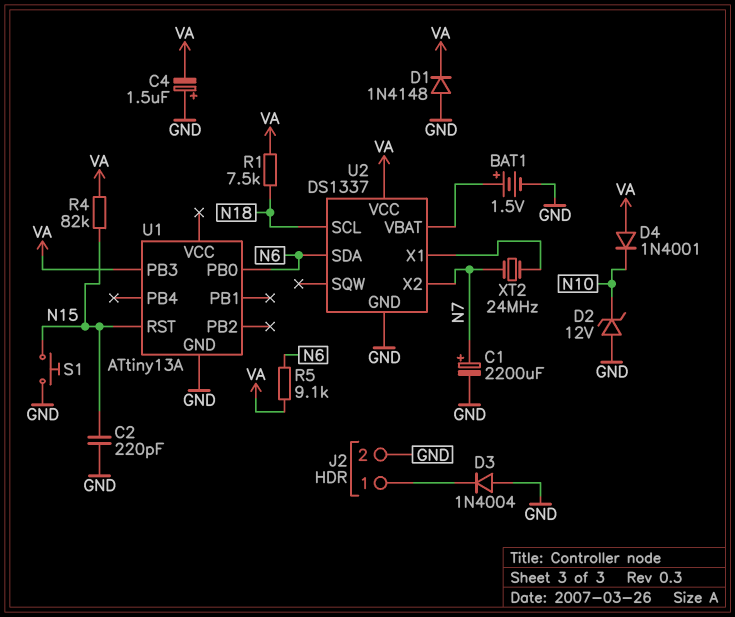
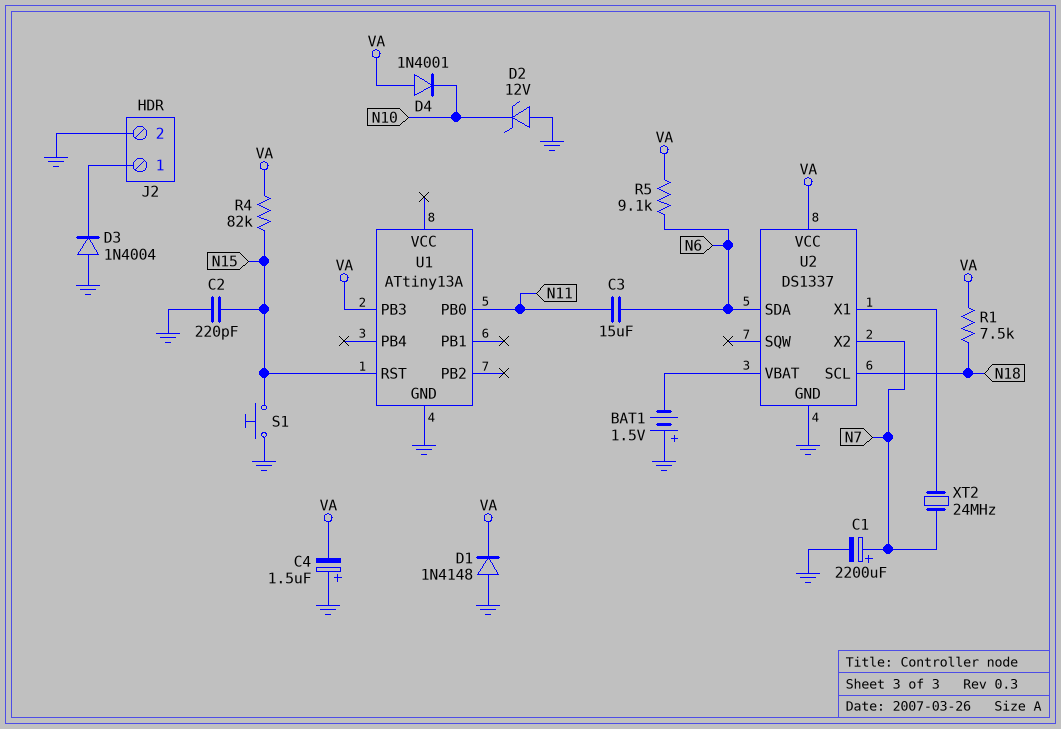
BAT1: 1.5V (plus U2/VBAT, minus GND) -> 1.5V (plus GND, minus U2/VBAT)
C3: none -> 15uF (N6, N11)
U1 pin PB0: N6 -> N11

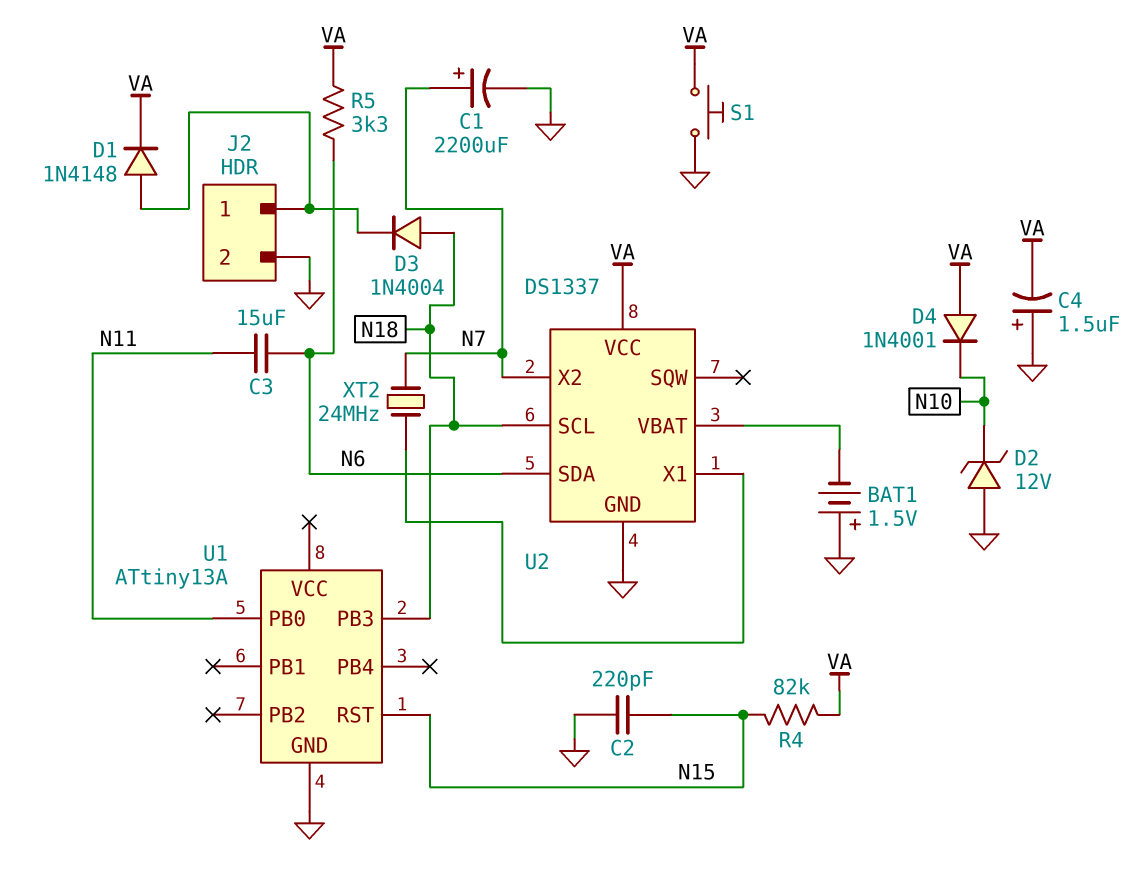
D1: diode 1N4148 (A GND, K VA) -> diode 1N4148 (A J2/1, K VA)
D3: diode 1N4004 (A GND, K J2/1) -> diode 1N4004 (A N18, K J2/1)
R1: 7.5k (N18, VA) -> none
R5: 9.1k (N6, VA) -> 3.3k (N6, VA)
S1: button (GND, N15) -> button (GND, VA)
U1 pin PB3: VA -> N18

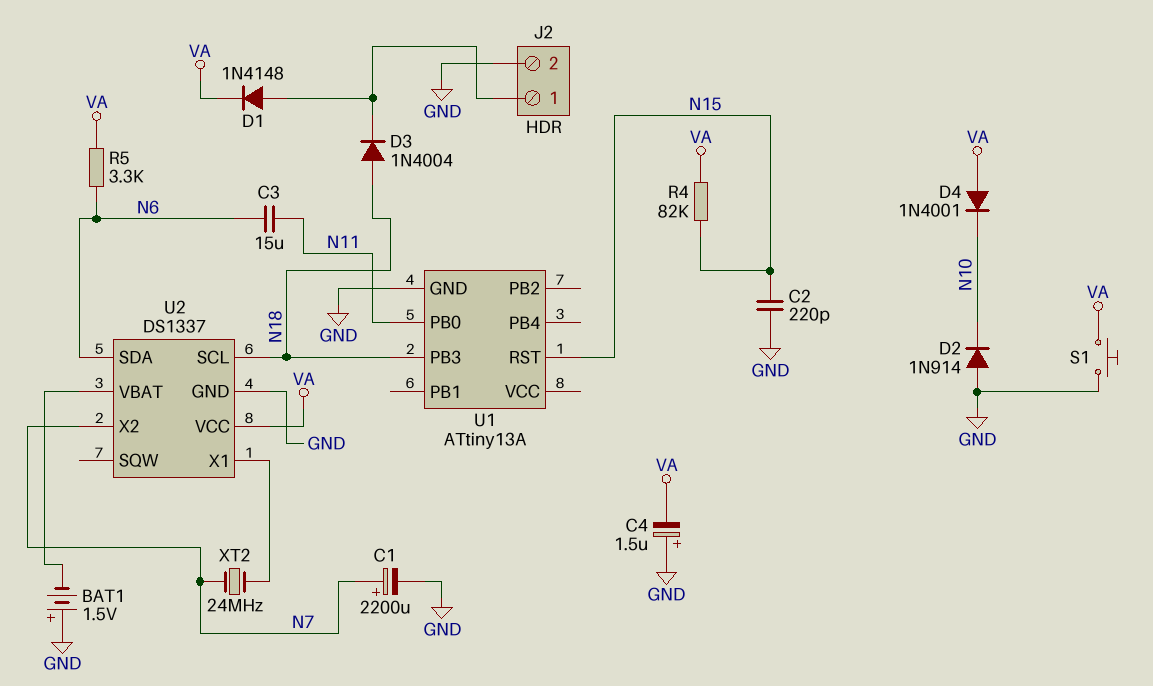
D2: zener 12V (A GND, K N10) -> diode 1N914 (A GND, K N10)

